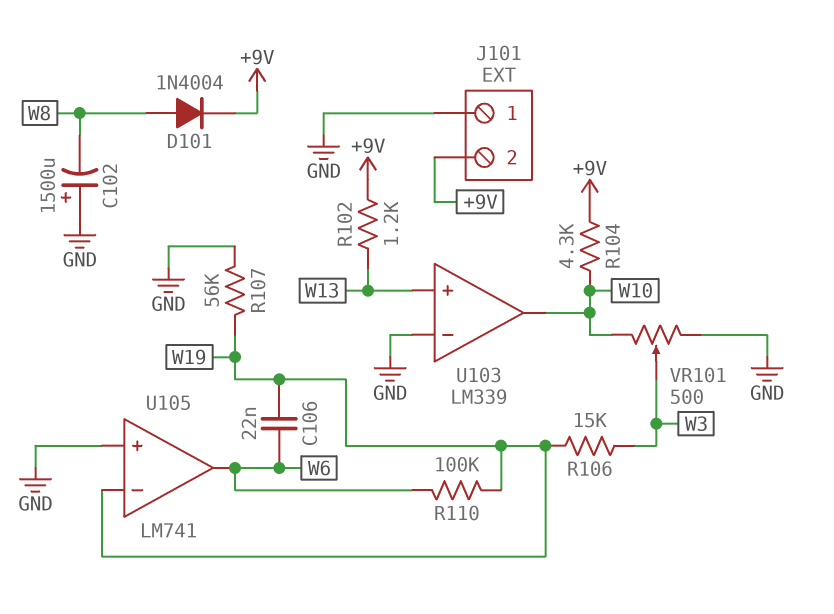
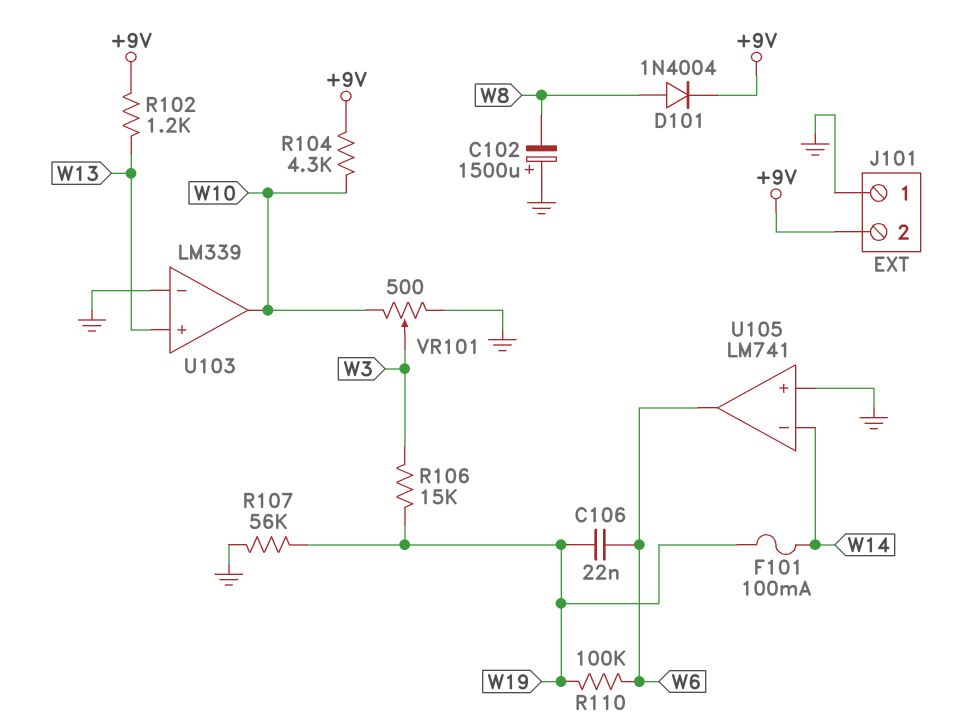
F101: none -> 100mA (W14, W19)
U105 pin in-: W19 -> W14

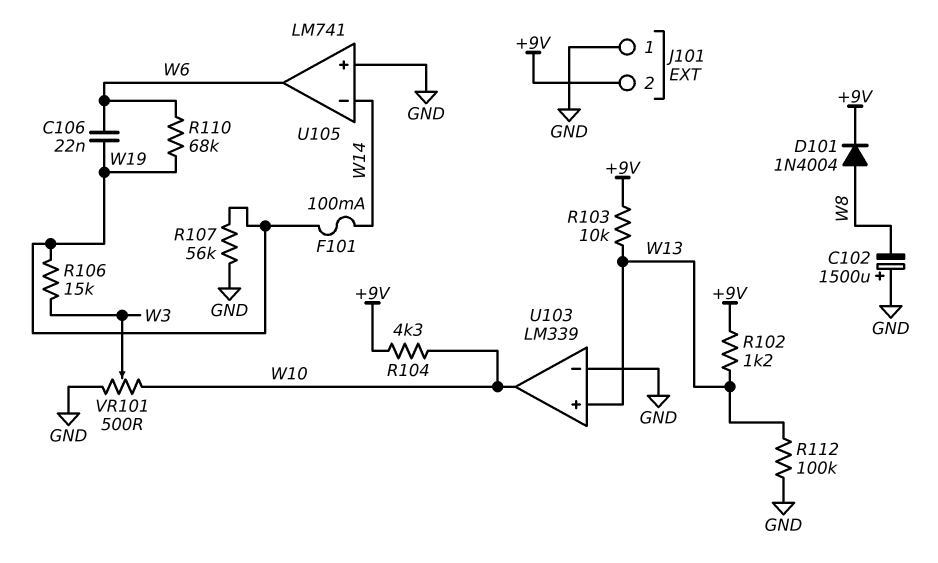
R103: none -> 10k (+9V, W13)
R110: 100k (W6, W19) -> 68k (W6, W19)
R112: none -> 100k (GND, W13)

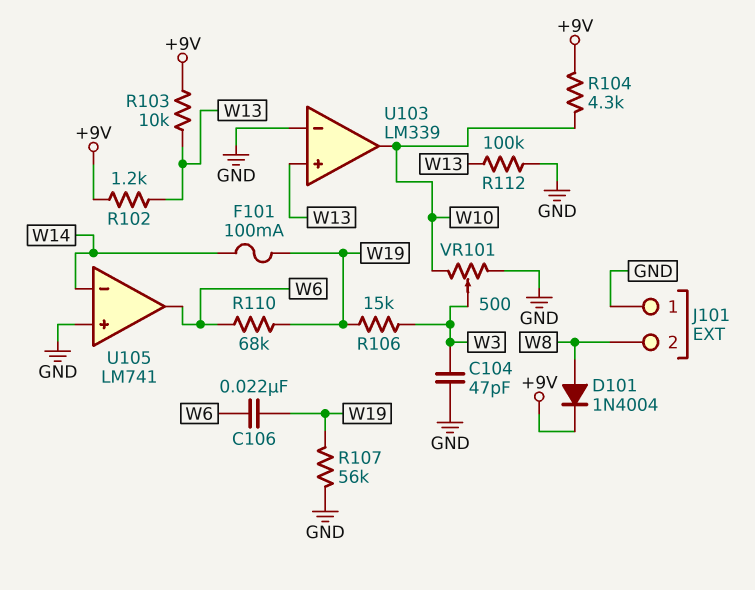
C102: 1500uF (plus GND, minus W8) -> none
C104: none -> 47pF (GND, W3)
J101 pin 2: +9V -> W8

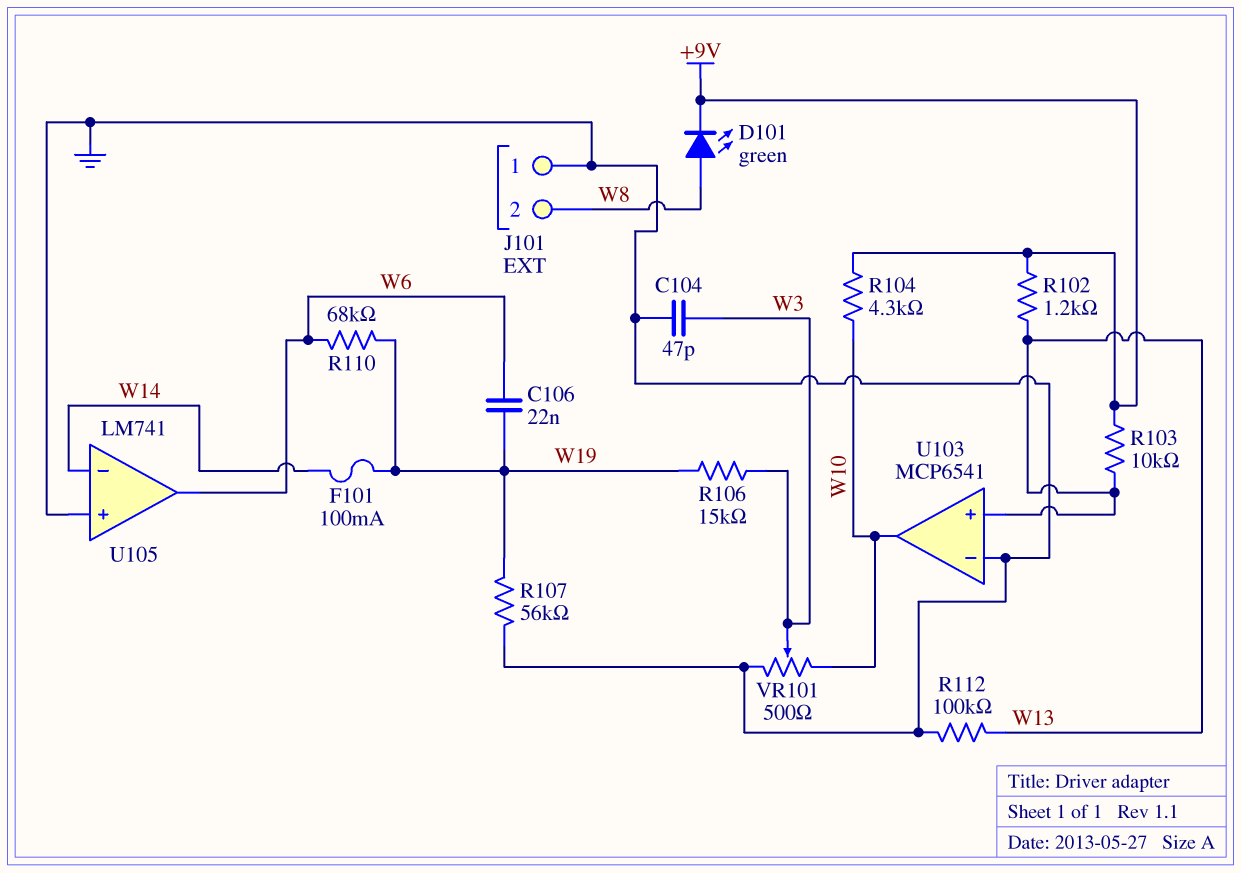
D101: diode 1N4004 (A W8, K +9V) -> LED green (A W8, K +9V)
U103: LM339 -> MCP6541

